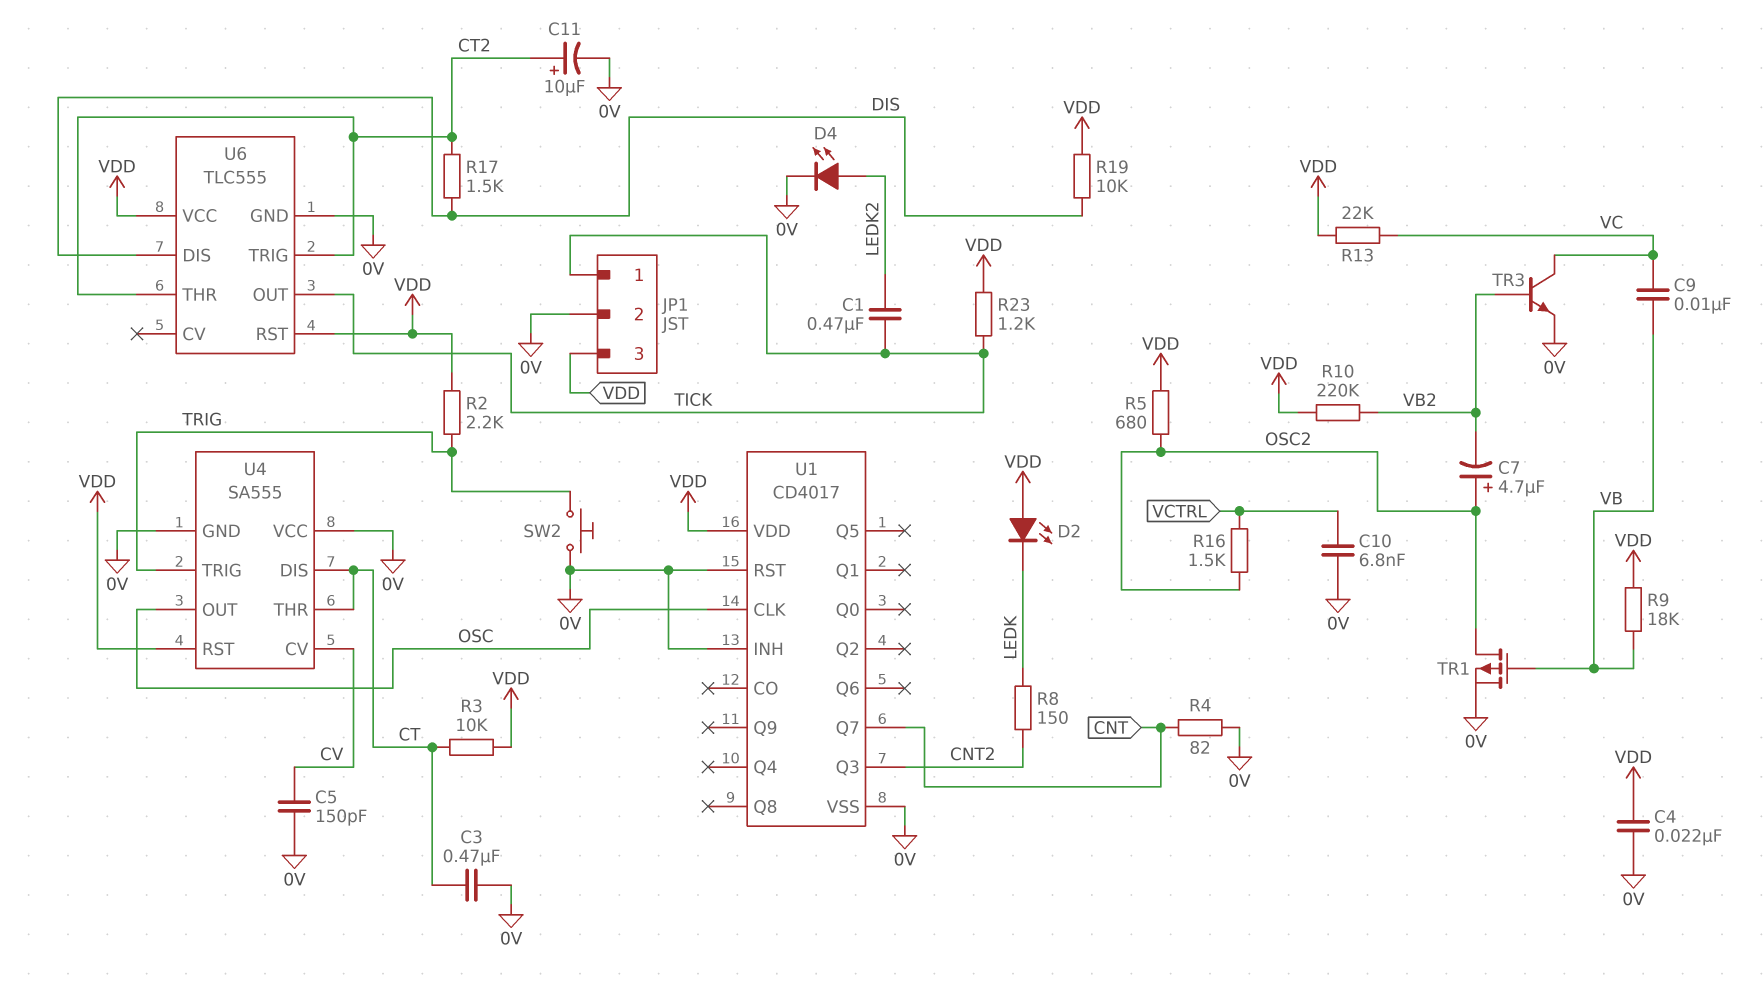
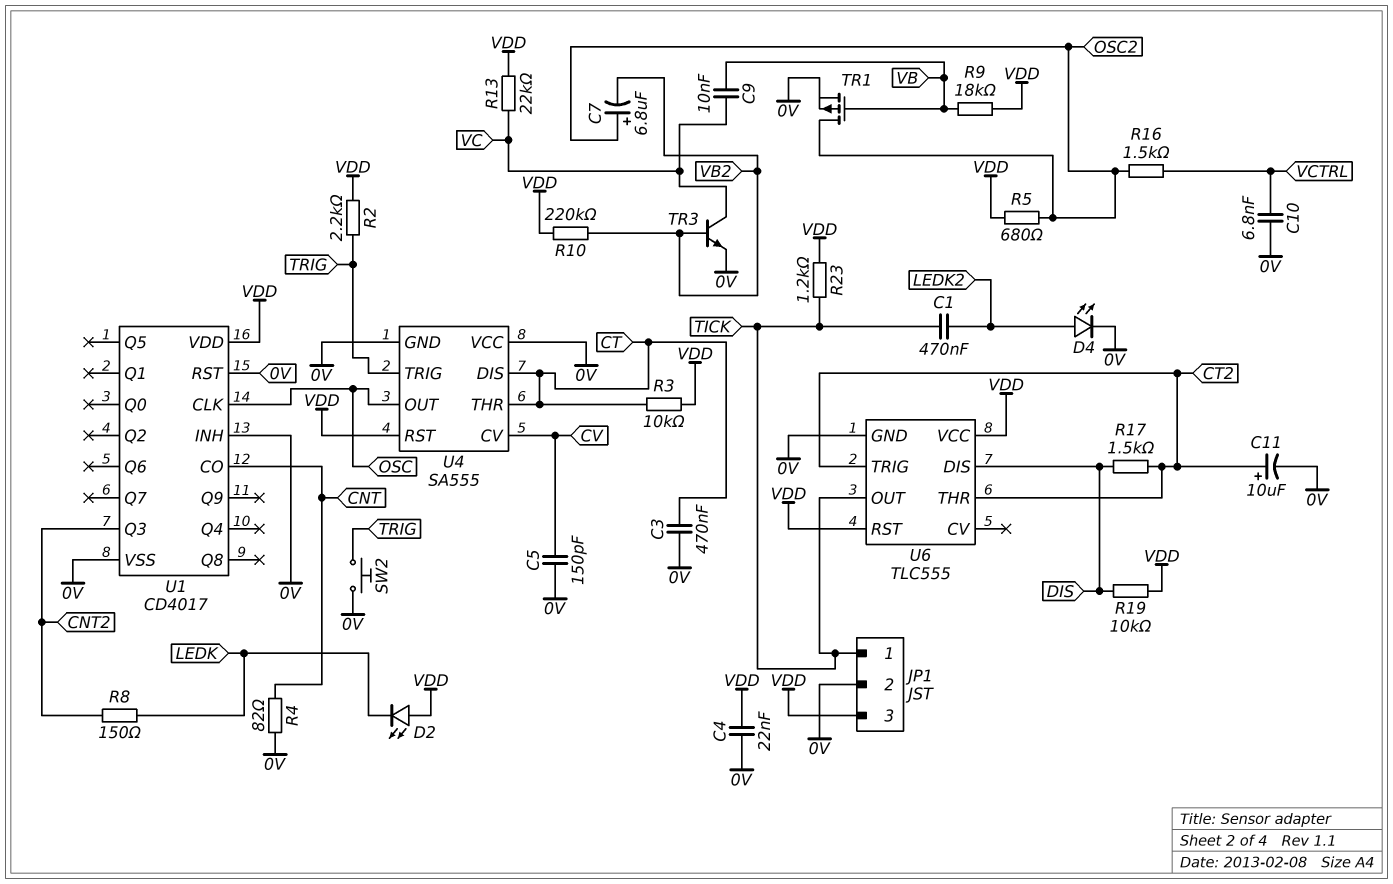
C7: 4.7uF (plus OSC2, minus VB2) -> 6.8uF (plus OSC2, minus VB2)
U1 pin CO: none -> CNT
U1 pin Q7: CNT -> none

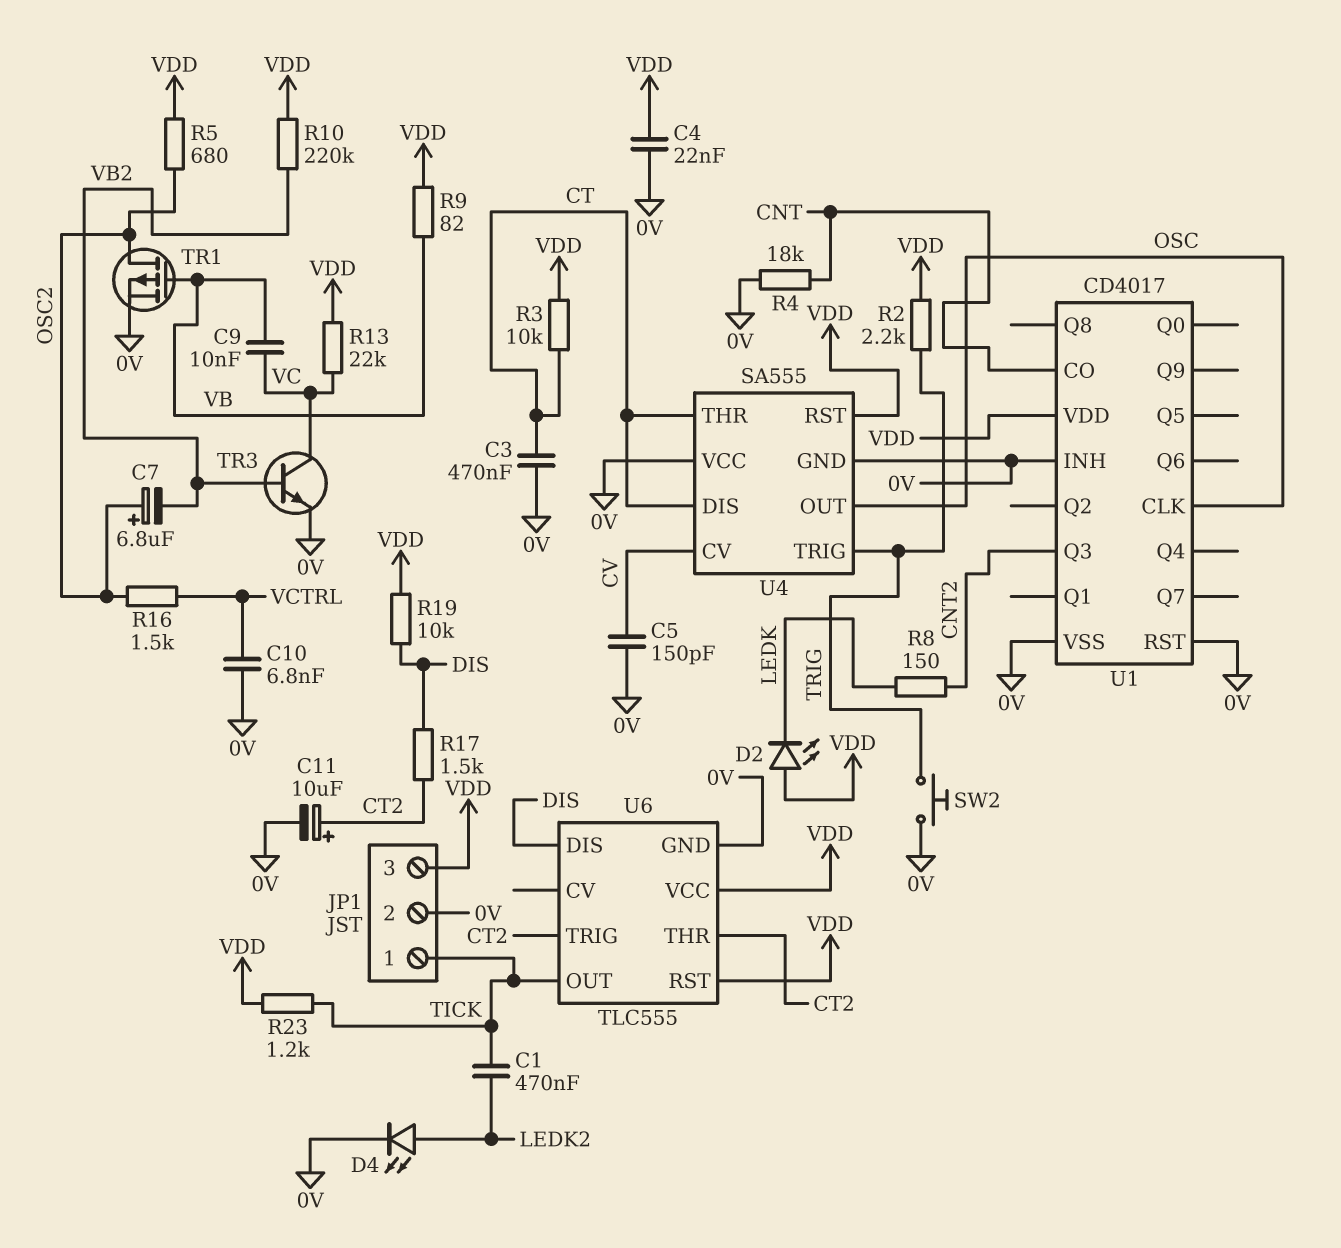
R4: 82 (0V, CNT) -> 18k (0V, CNT)
R9: 18k (VB, VDD) -> 82 (VB, VDD)

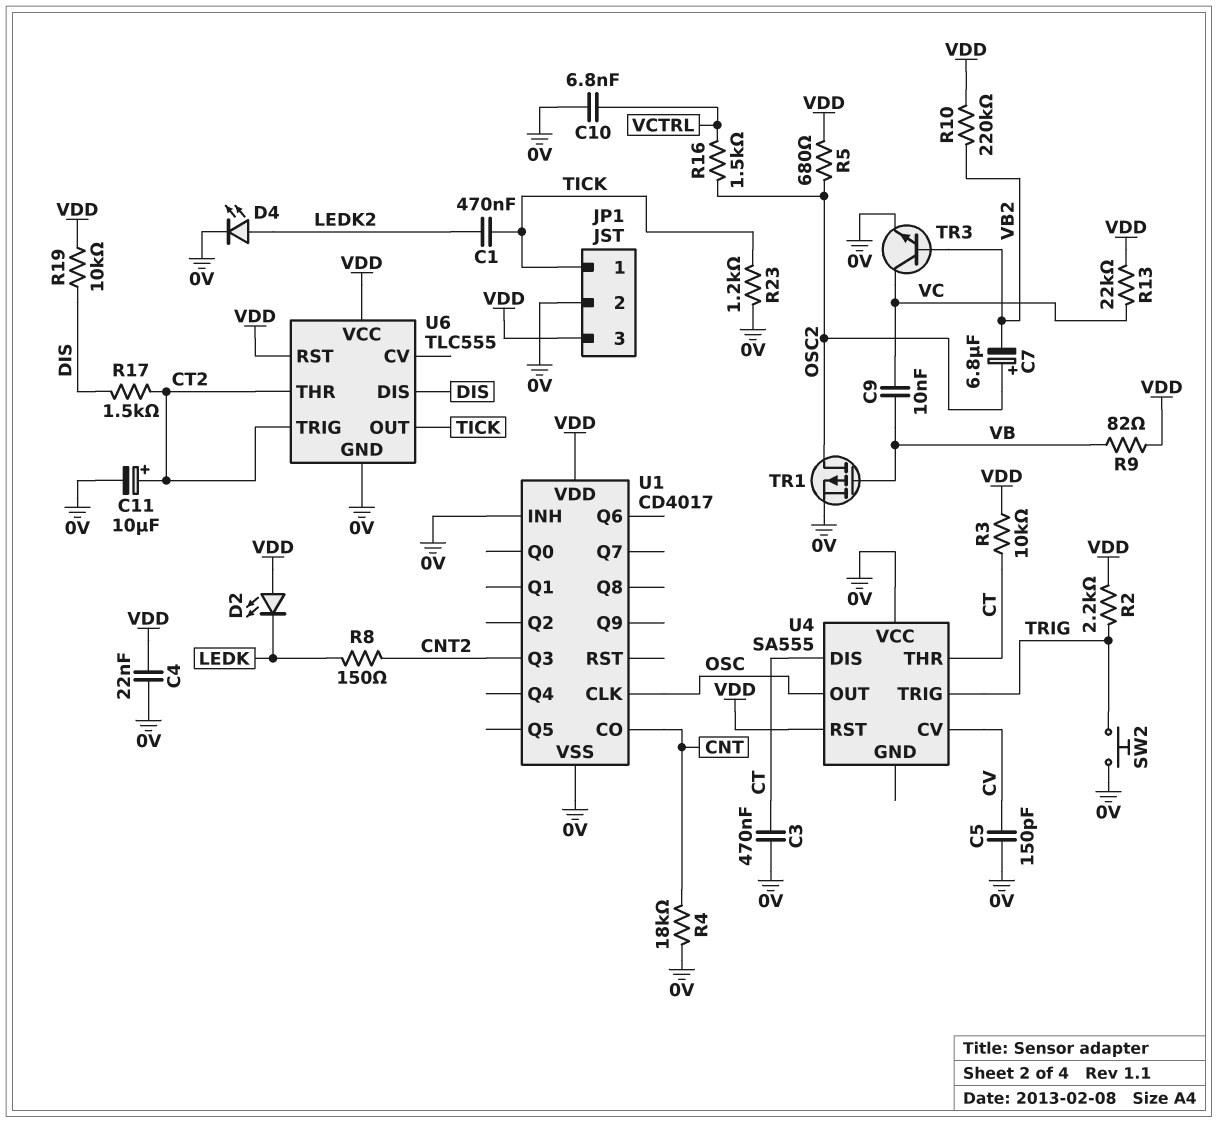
R23: 1.2k (TICK, VDD) -> 1.2k (0V, TICK)
U1 pin RST: 0V -> none
U4 pin GND: 0V -> none

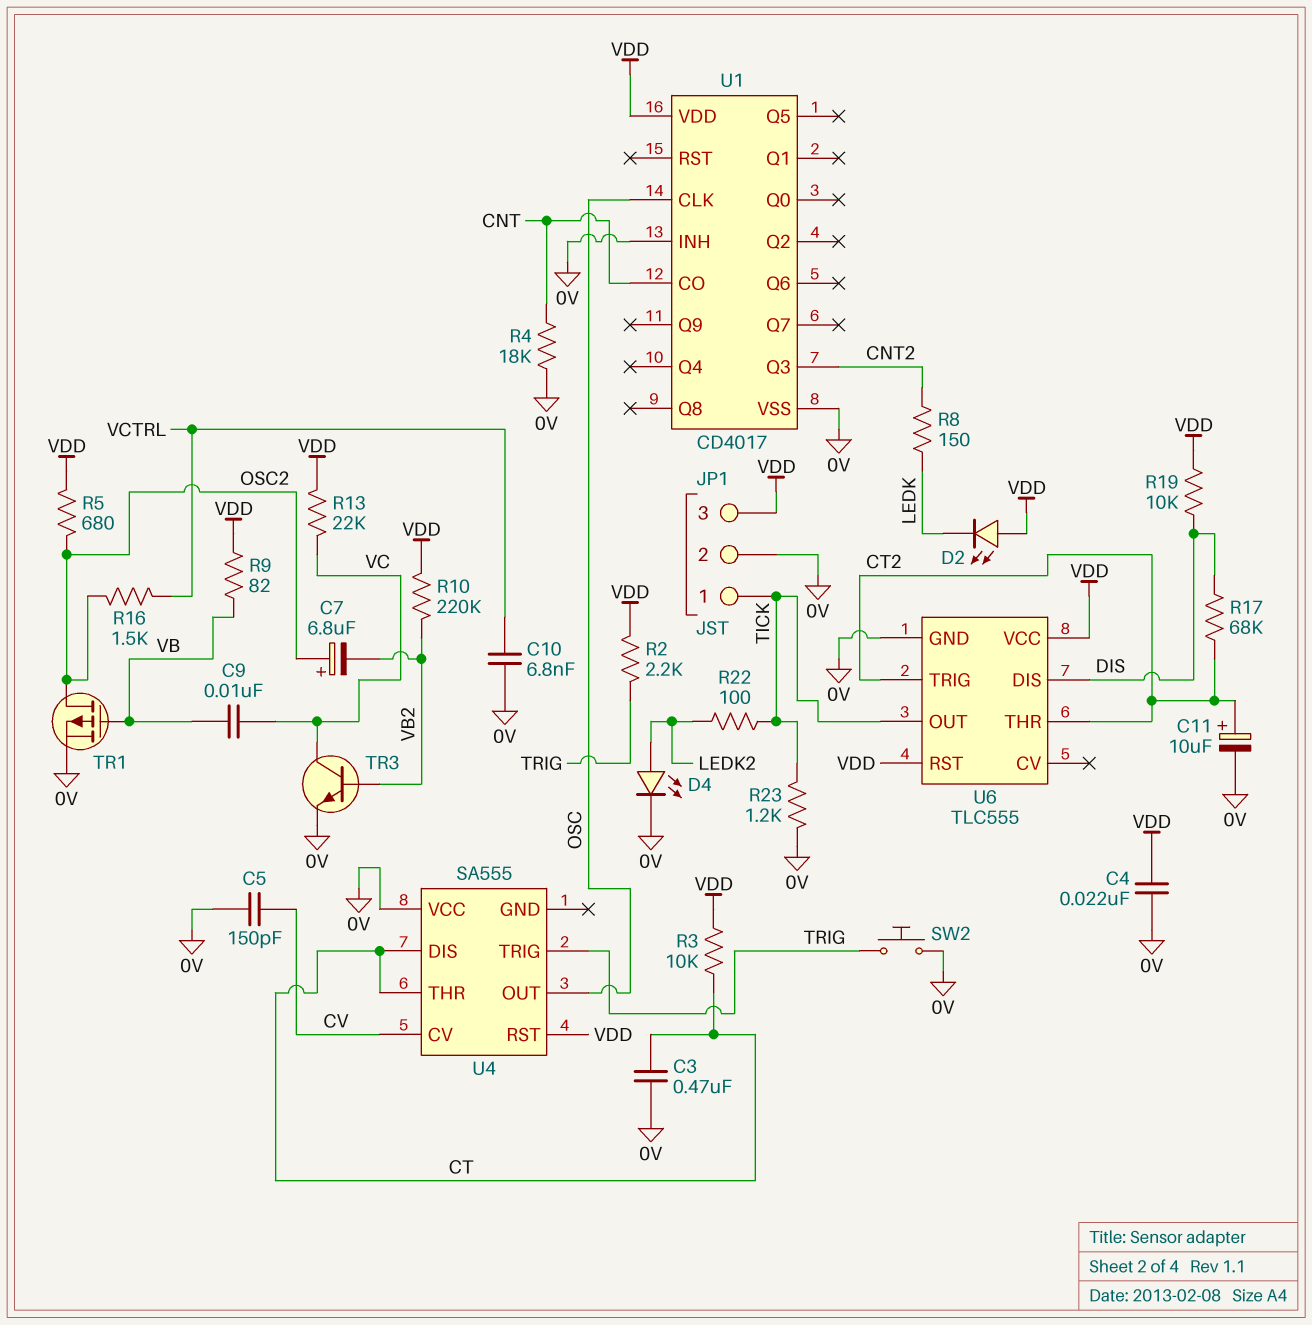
C1: 470nF (LEDK2, TICK) -> none
R17: 1.5k (CT2, DIS) -> 68k (CT2, DIS)
R22: none -> 100 (LEDK2, TICK)

